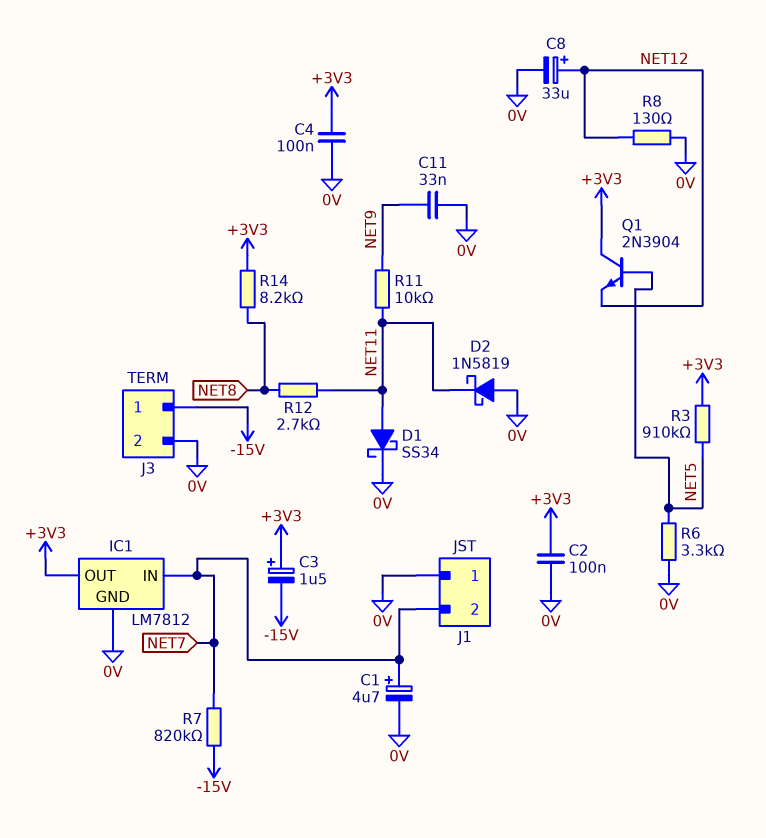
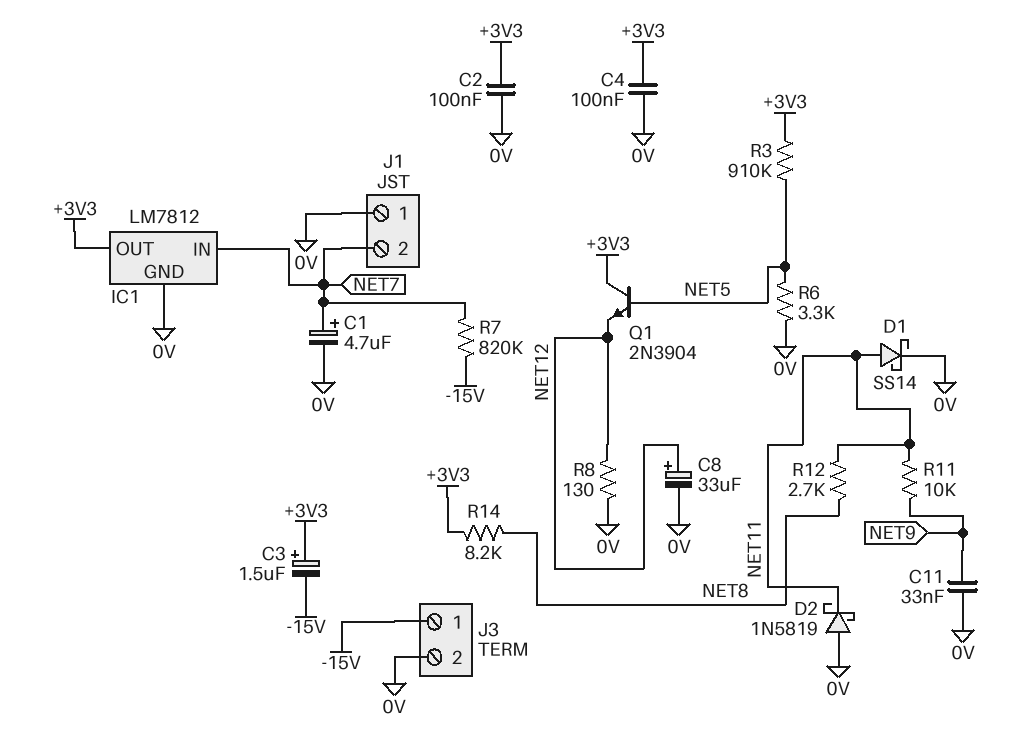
D1: schottky SS34 (A NET11, K 0V) -> schottky SS14 (A NET11, K 0V)

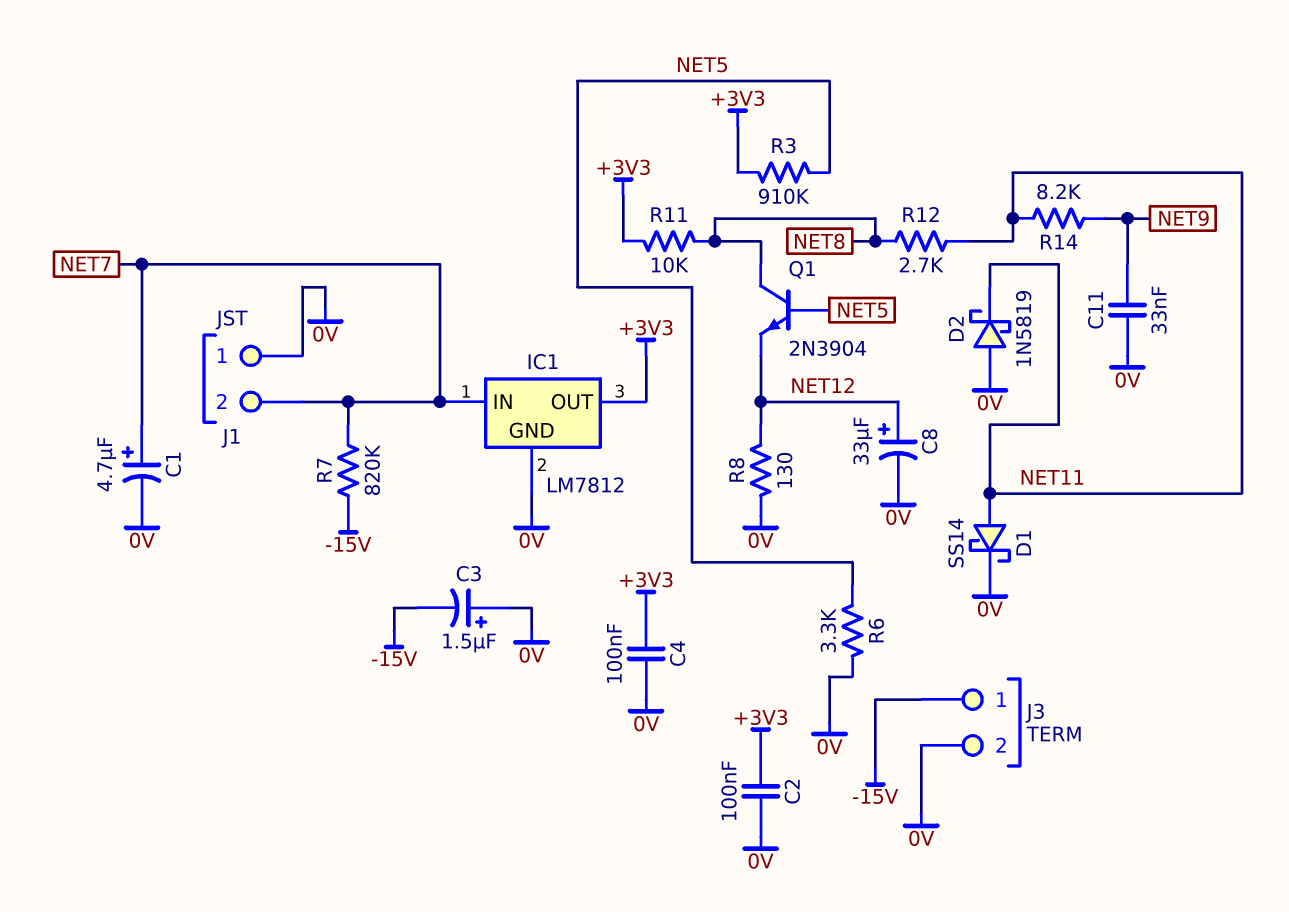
C3: 1.5uF (plus +3V3, minus -15V) -> 1.5uF (plus 0V, minus -15V)
Q1: NPN 2N3904 (B NET5, C +3V3, E NET12) -> NPN 2N3904 (B NET5, C NET8, E NET12)
R11: 10k (NET9, NET11) -> 10k (+3V3, NET8)
R14: 8.2k (+3V3, NET8) -> 8.2k (NET9, NET11)

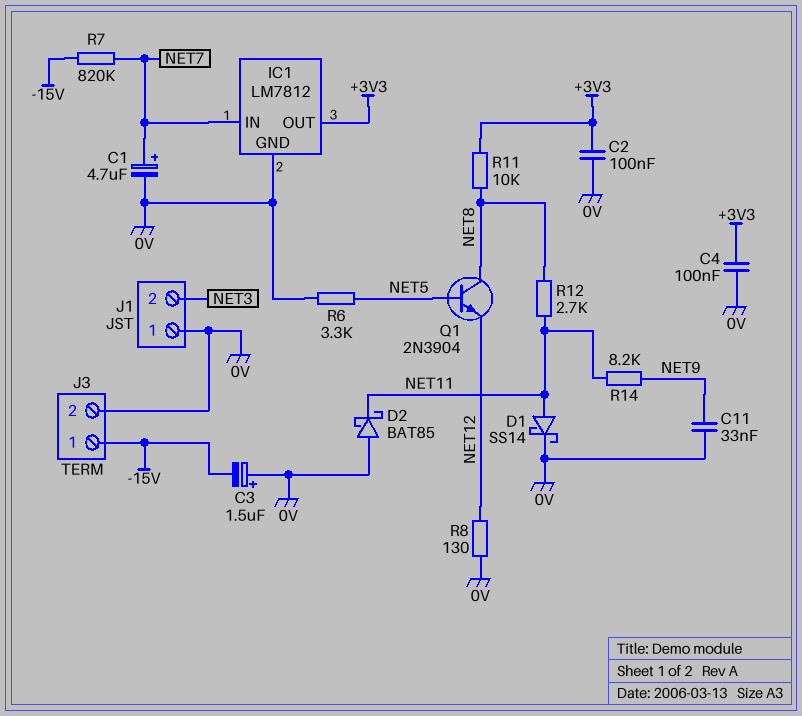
C8: 33uF (plus NET12, minus 0V) -> none
D2: schottky 1N5819 (A 0V, K NET11) -> schottky BAT85 (A 0V, K NET11)
J1 pin 2: NET7 -> NET3
R3: 910k (+3V3, NET5) -> none

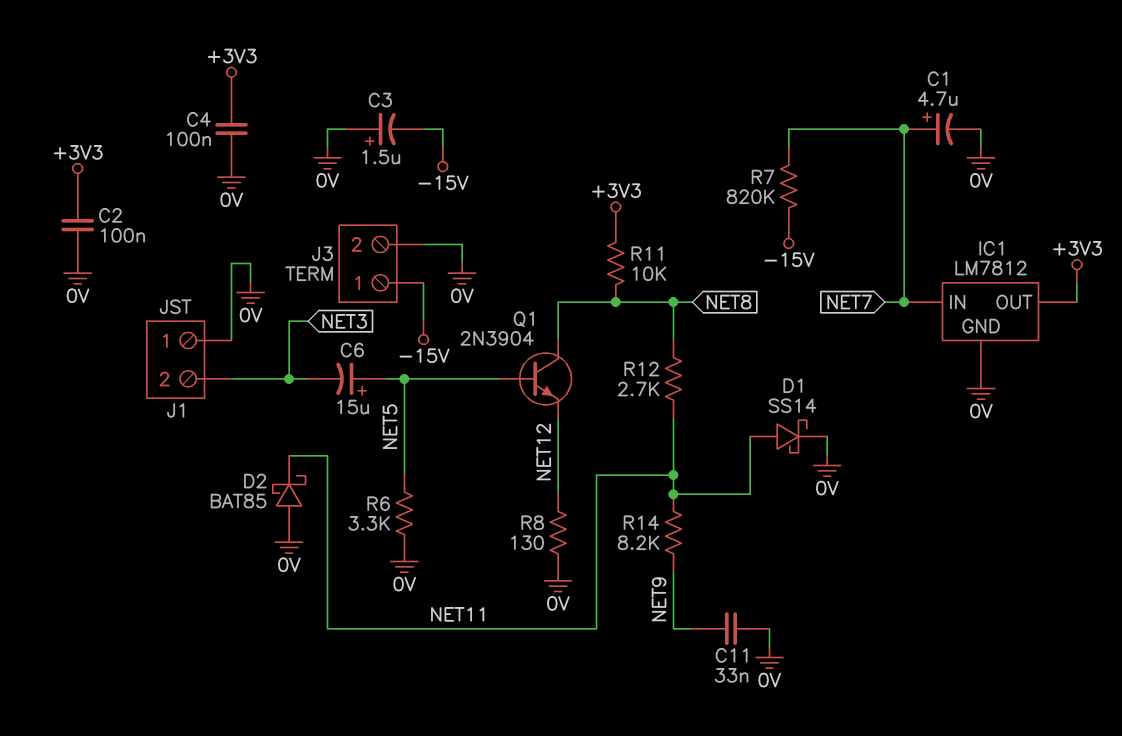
C6: none -> 15uF (plus NET5, minus NET3)

